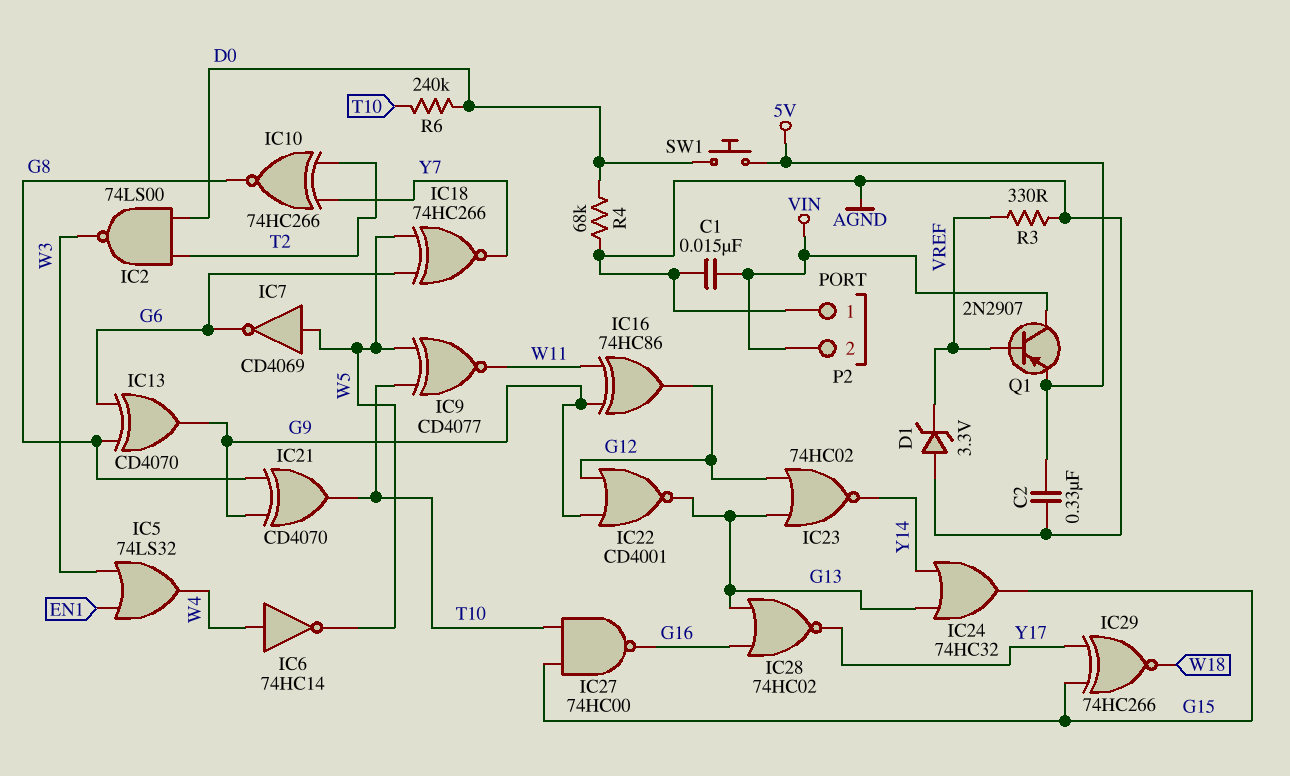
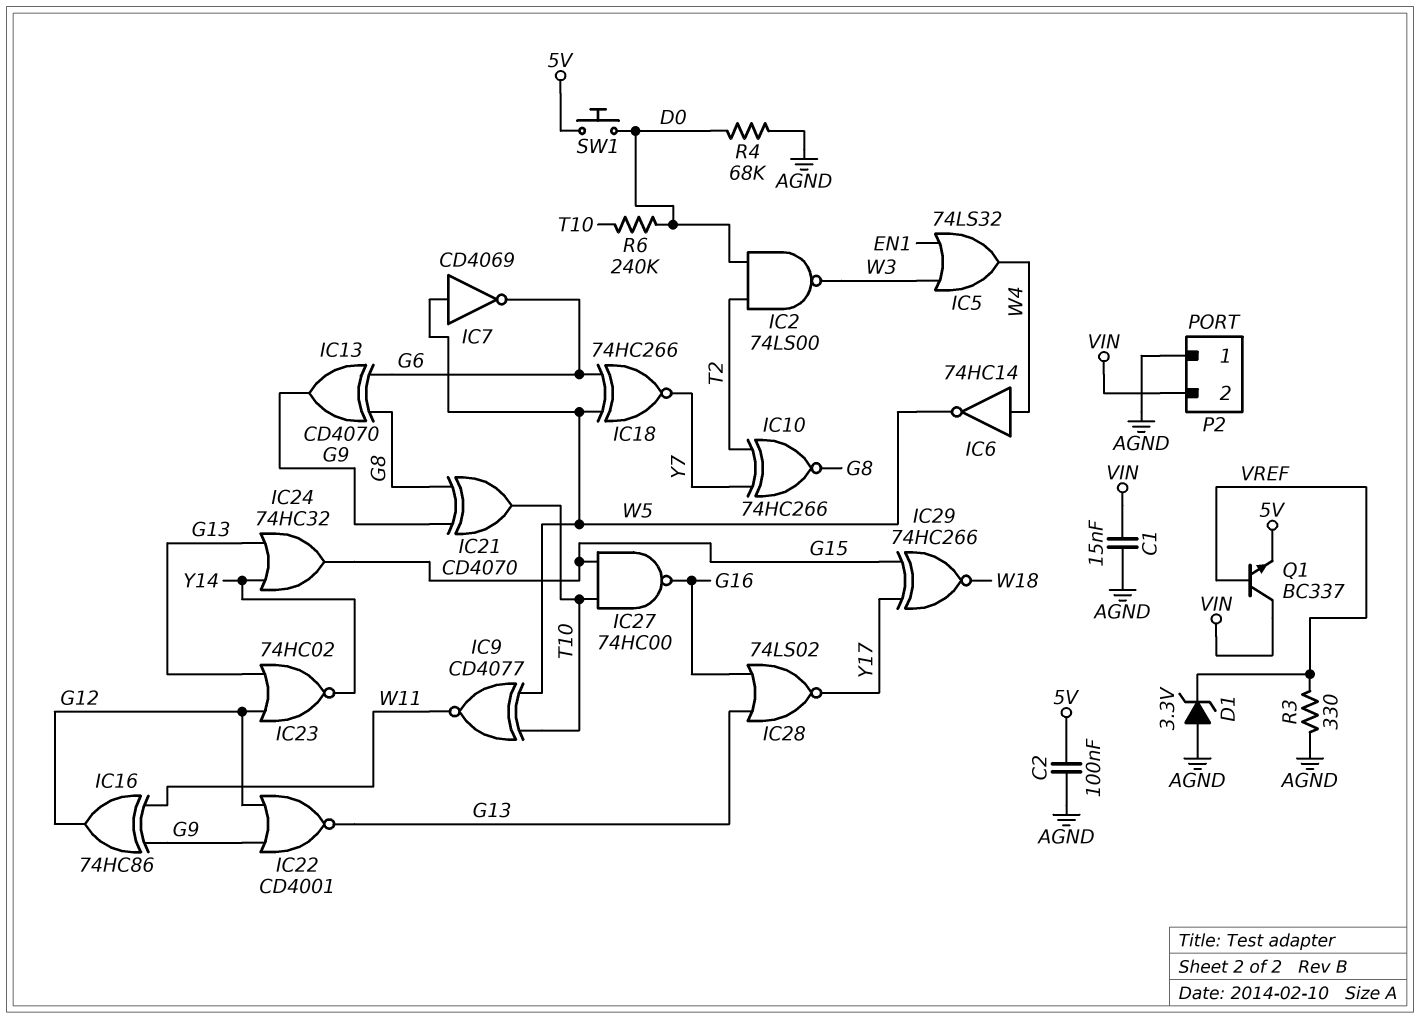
C2: 330nF (5V, AGND) -> 100nF (5V, AGND)
IC28: NOR 74HC02 (in G13, in G16, out Y17) -> NOR 74LS02 (in G13, in G16, out Y17)
Q1: PNP 2N2907 (B VREF, C VIN, E 5V) -> NPN BC337 (B VREF, C VIN, E 5V)

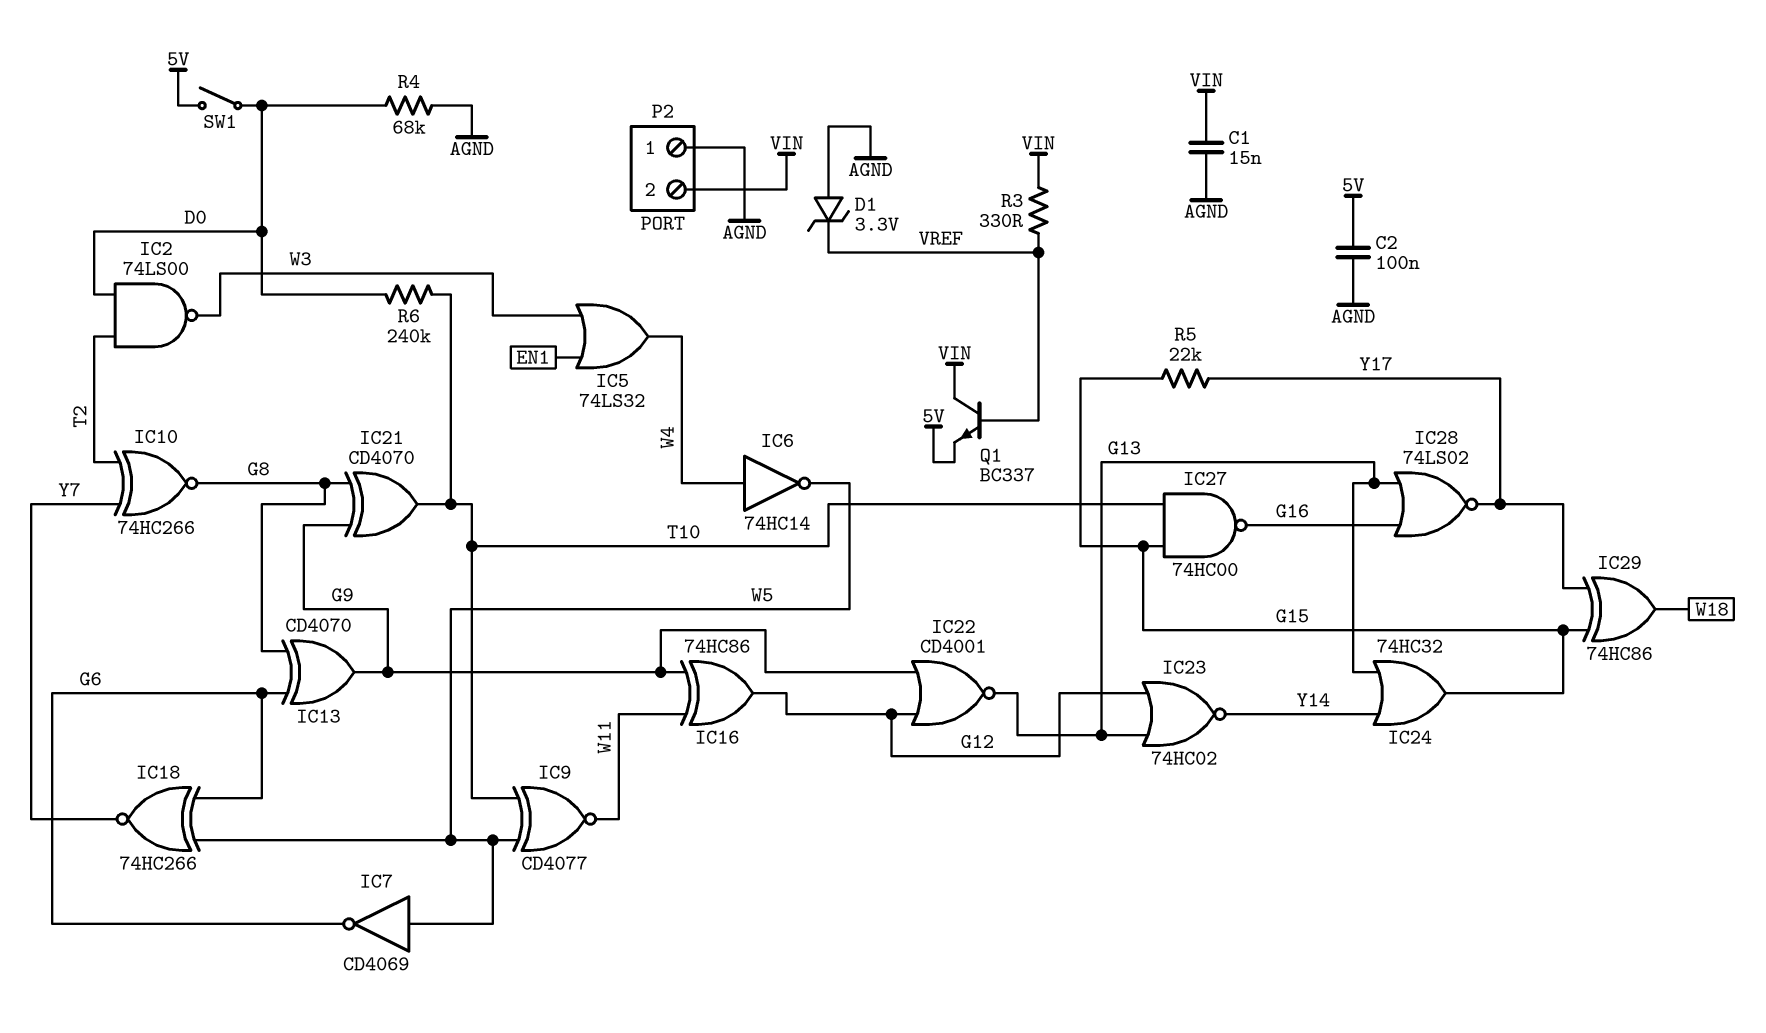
IC29: XNOR 74HC266 (in G15, in Y17, out W18) -> XOR 74HC86 (in G15, in Y17, out W18)
R3: 330 (AGND, VREF) -> 330 (VIN, VREF)
R5: none -> 22k (G15, Y17)
SW1: button (5V, D0) -> switch (5V, D0)

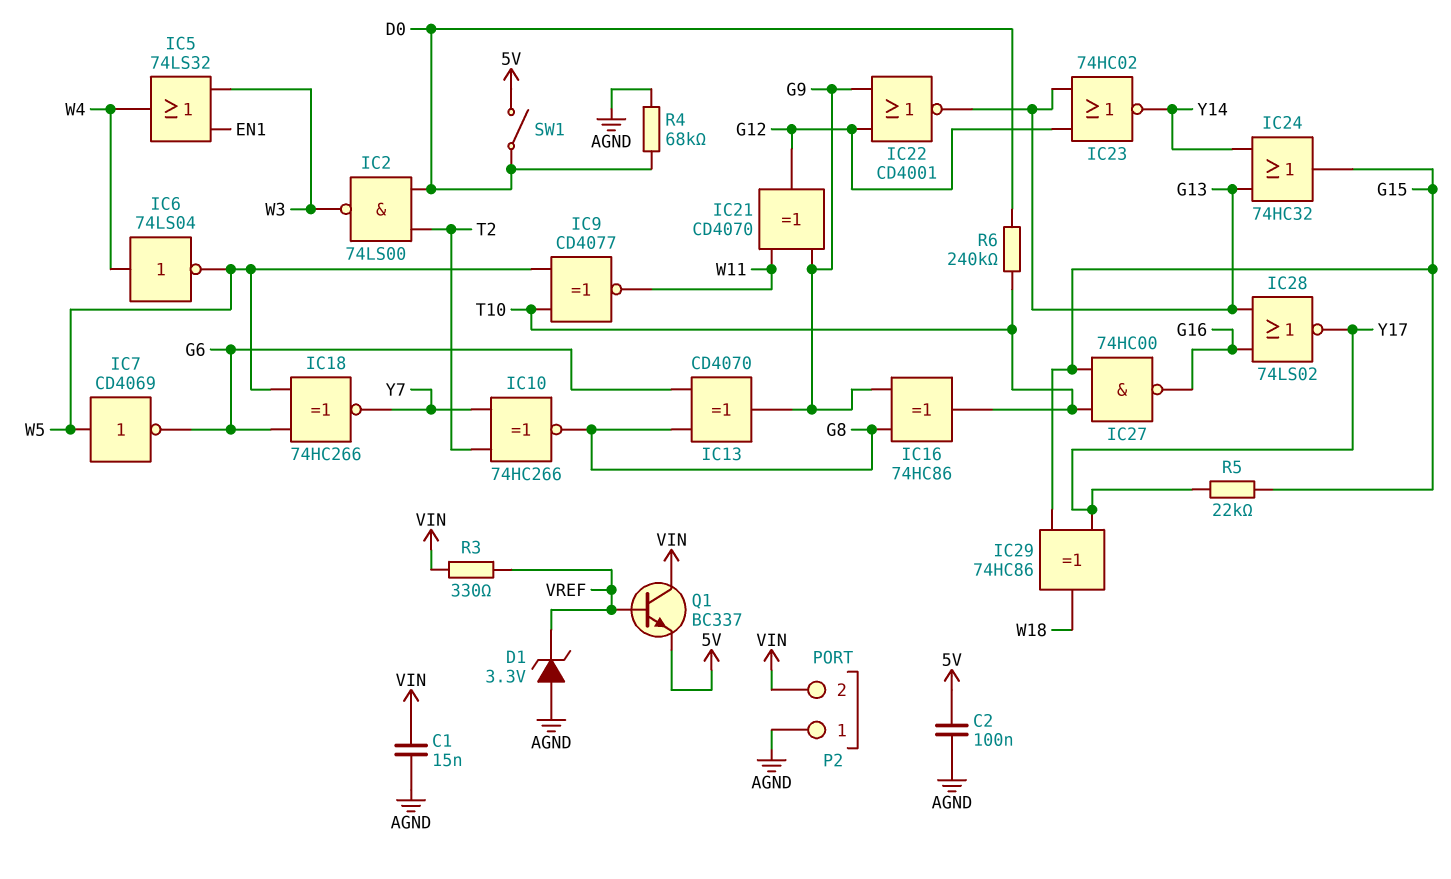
IC6: NOT 74HC14 (in W4, out W5) -> NOT 74LS04 (in W4, out W5)
IC16: XOR 74HC86 (in G9, in W11, out G12) -> XOR 74HC86 (in G8, in G9, out T10)
IC21: XOR CD4070 (in G8, in G9, out T10) -> XOR CD4070 (in G9, in W11, out G12)

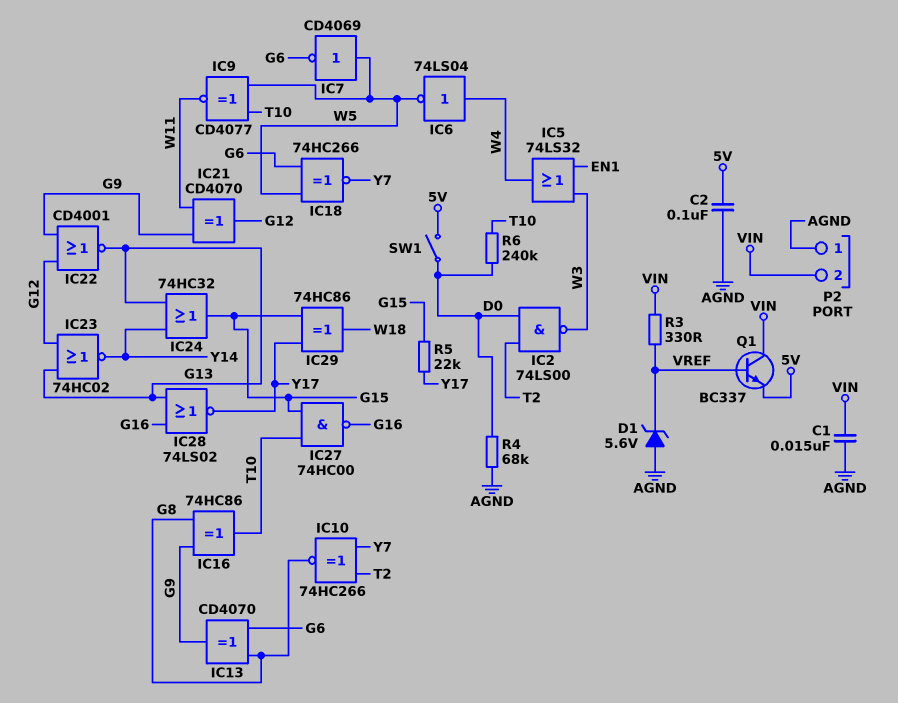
D1: zener 3.3V (A AGND, K VREF) -> zener 5.6V (A AGND, K VREF)

